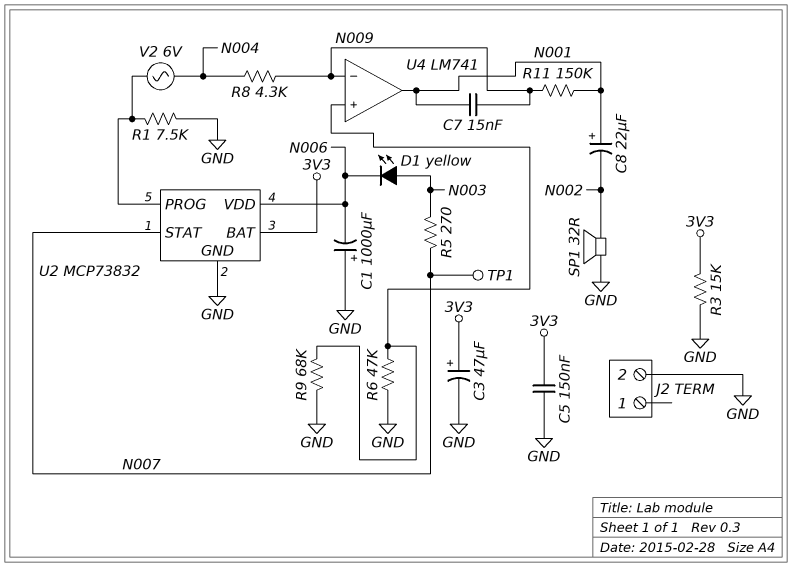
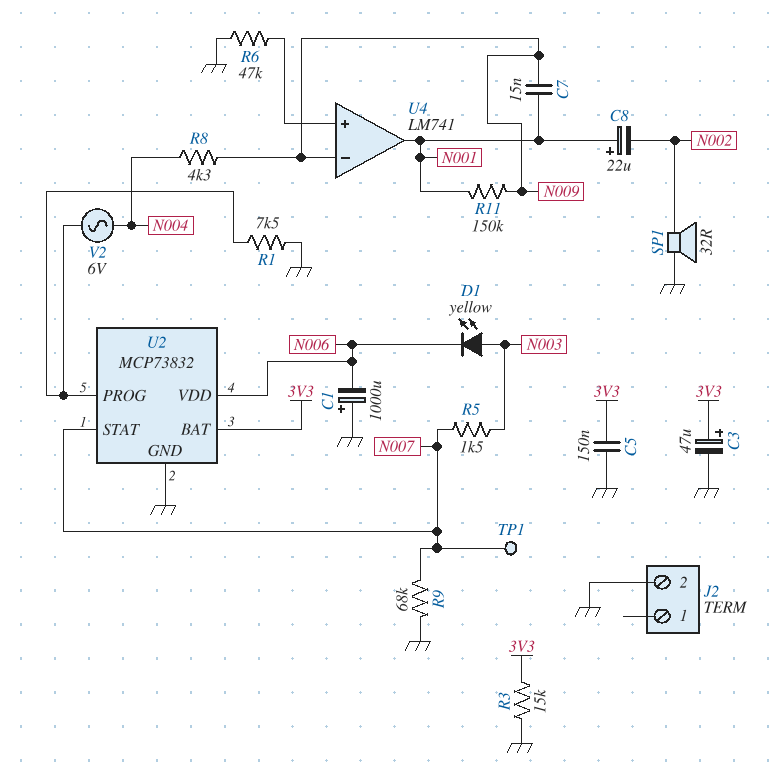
R5: 270 (N003, N007) -> 1.5k (N003, N007)
R9: 68k (GND, U4/in+) -> 68k (GND, N007)

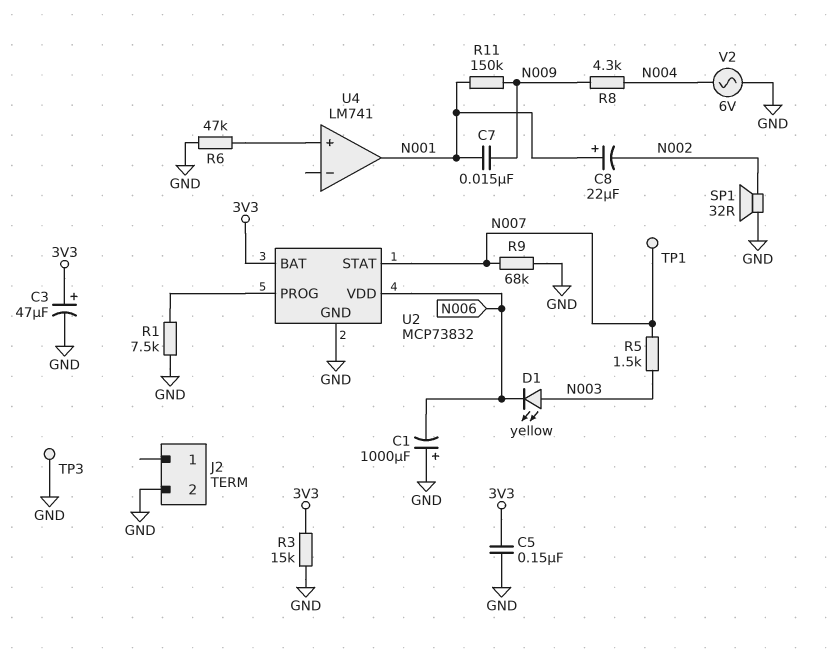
TP3: none -> test point (GND)
U4 pin in-: N009 -> none
V2: AC 6V (N004, U2/PROG) -> AC 6V (GND, N004)

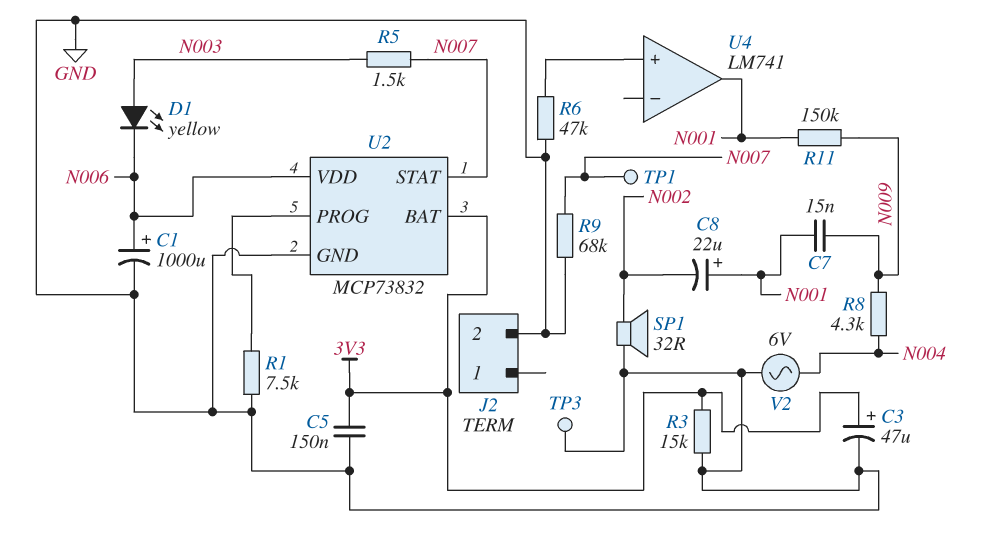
C1: 1000uF (plus GND, minus N006) -> 1000uF (plus N006, minus GND)

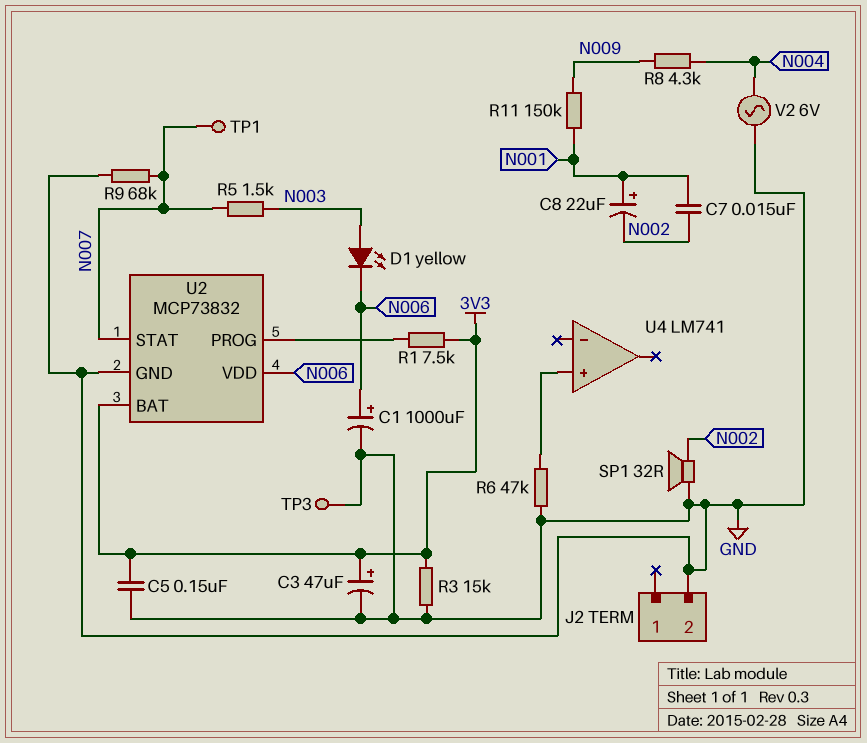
C7: 15nF (N001, N009) -> 15nF (N001, N002)
R1: 7.5k (GND, U2/PROG) -> 7.5k (3V3, U2/PROG)
U4 pin out: N001 -> none

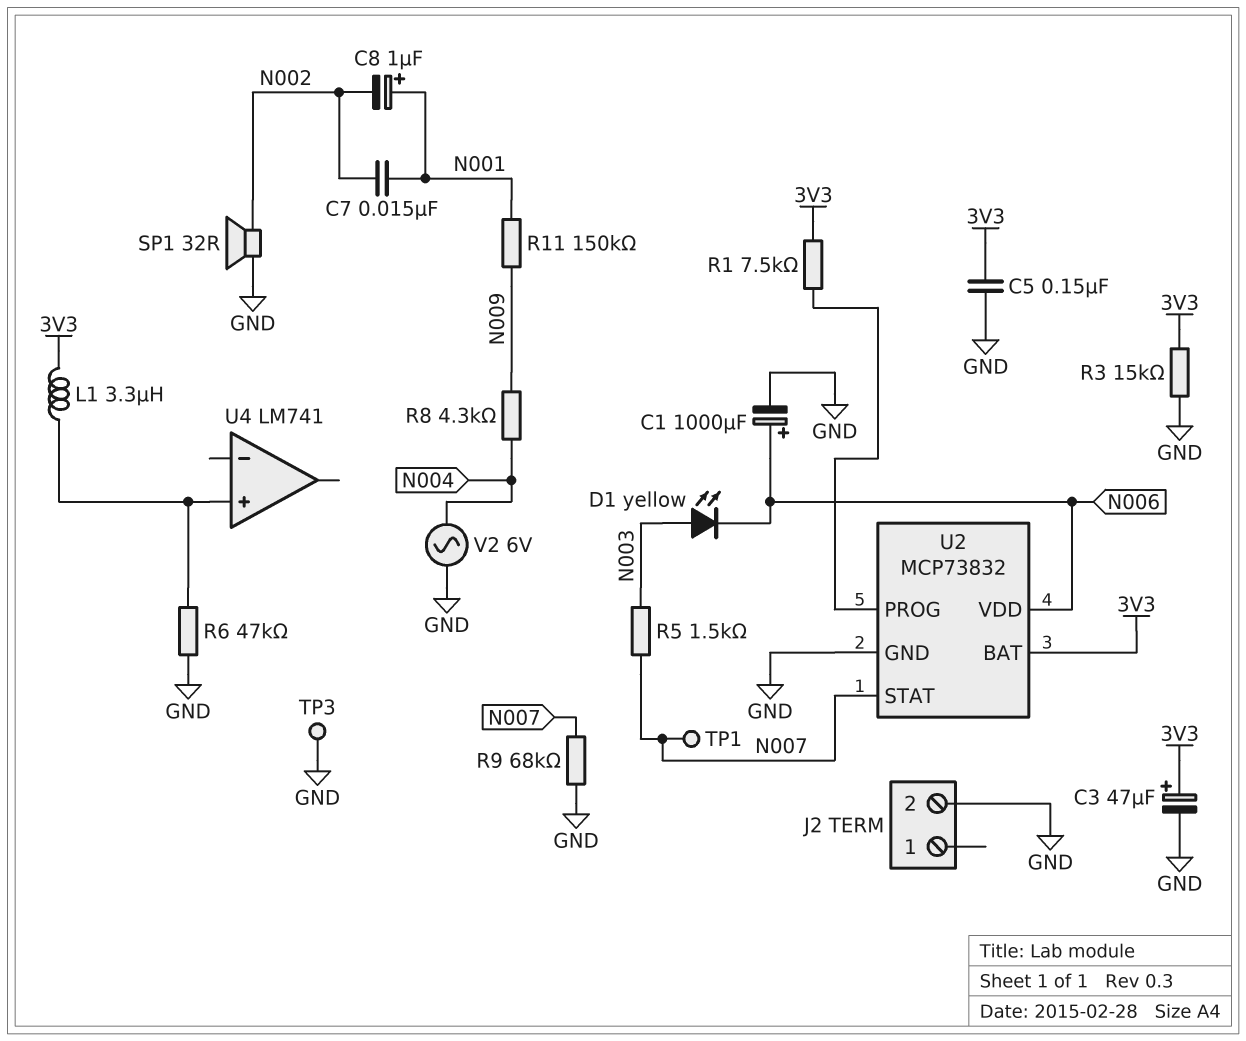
C8: 22uF (plus N001, minus N002) -> 1uF (plus N001, minus N002)
L1: none -> 3.3uH (3V3, U4/in+)

